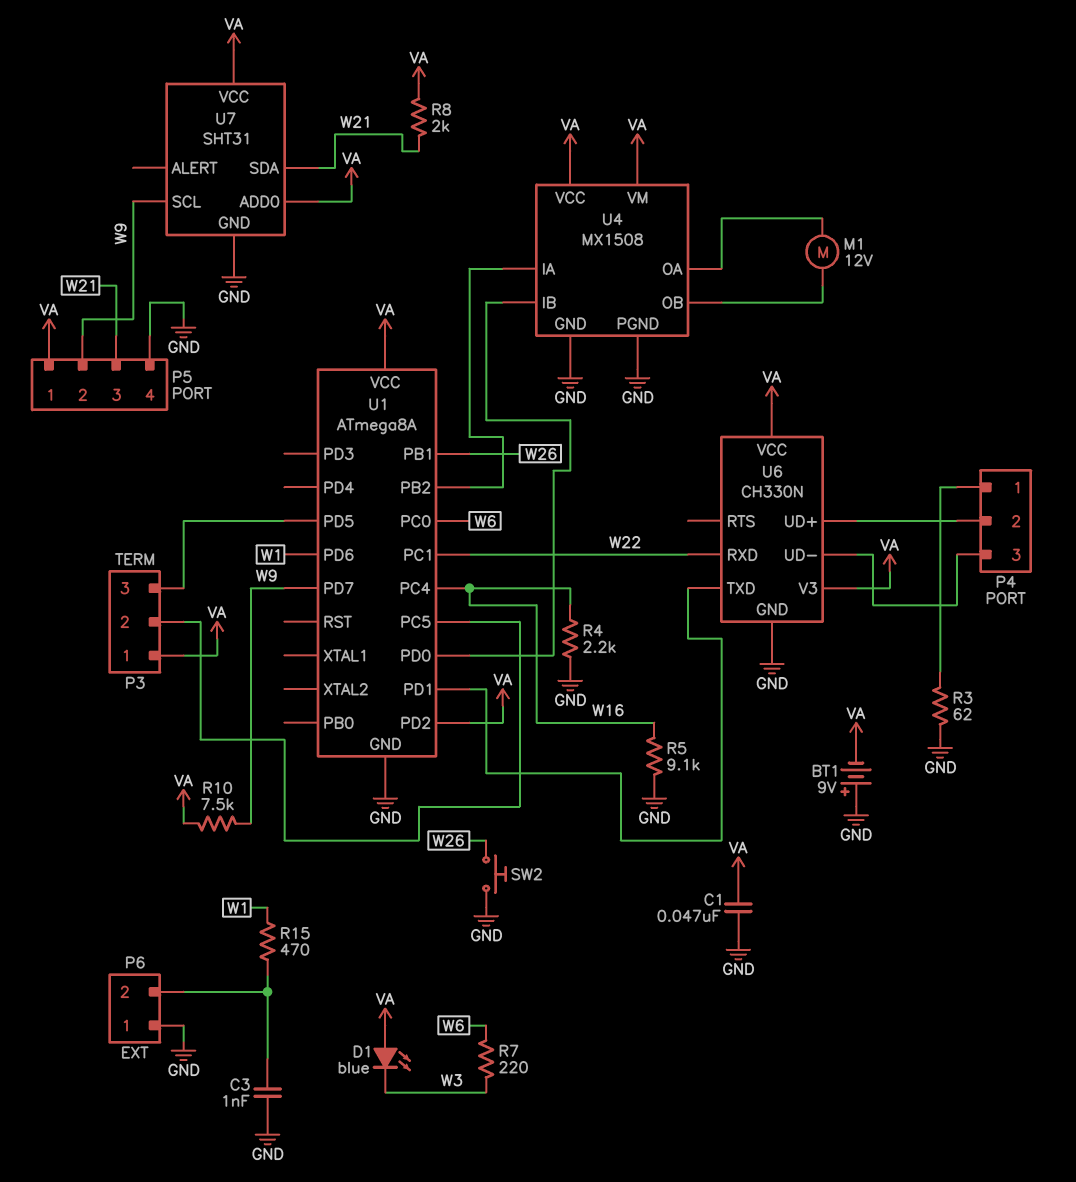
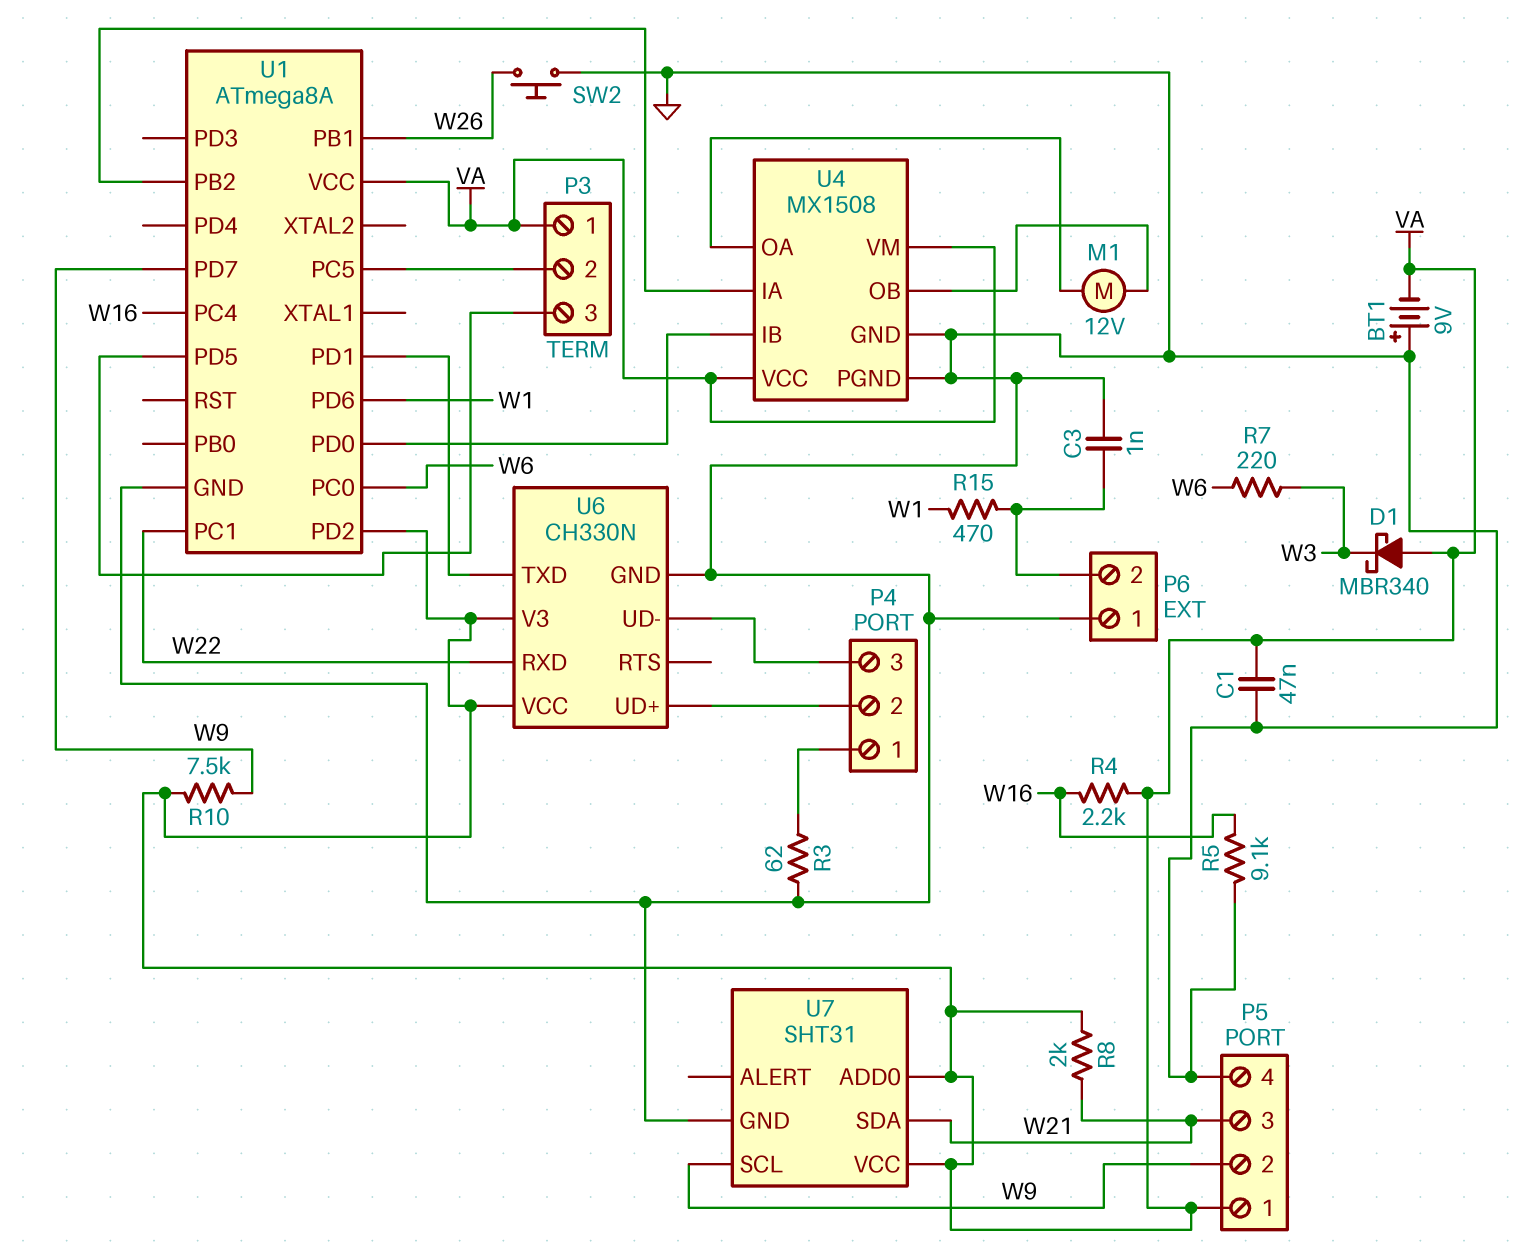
D1: LED blue (A VA, K W3) -> schottky MBR340 (A VA, K W3)
R4: 2.2k (GND, W16) -> 2.2k (VA, W16)

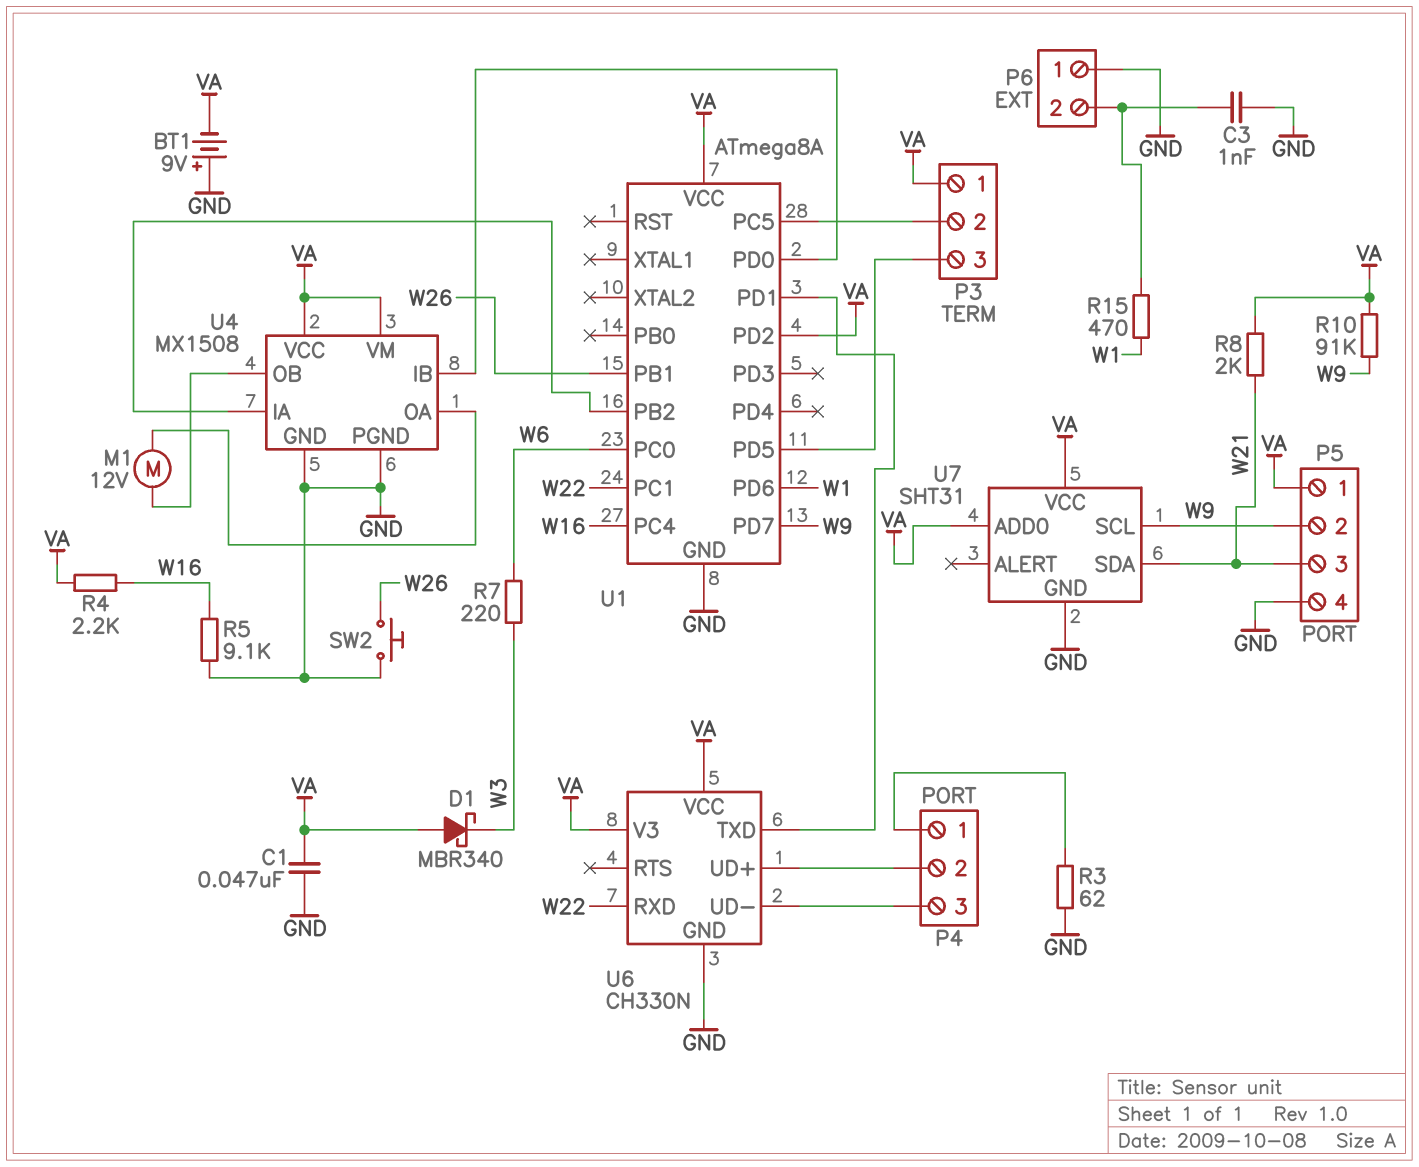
R10: 7.5k (VA, W9) -> 91k (VA, W9)

